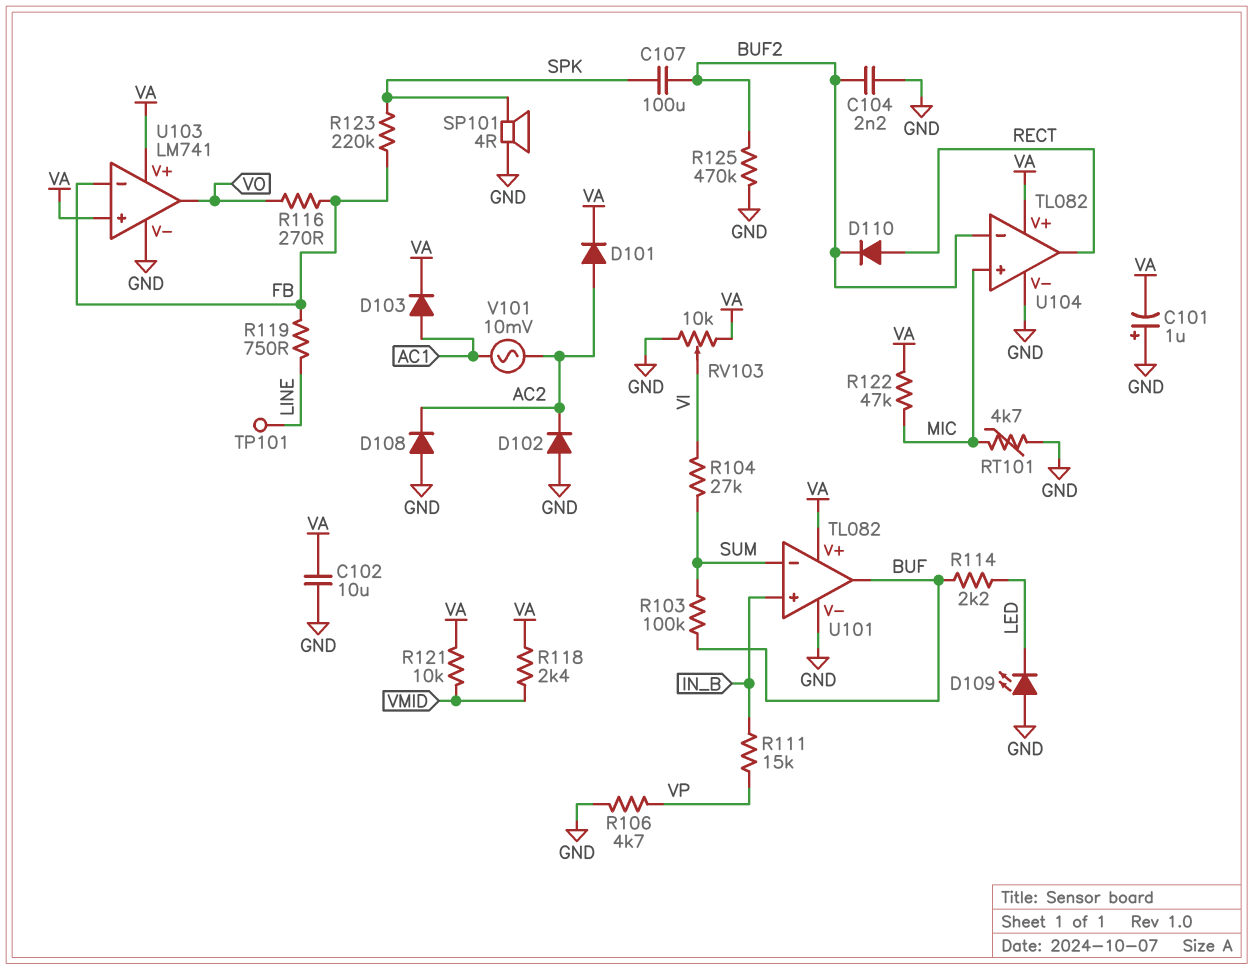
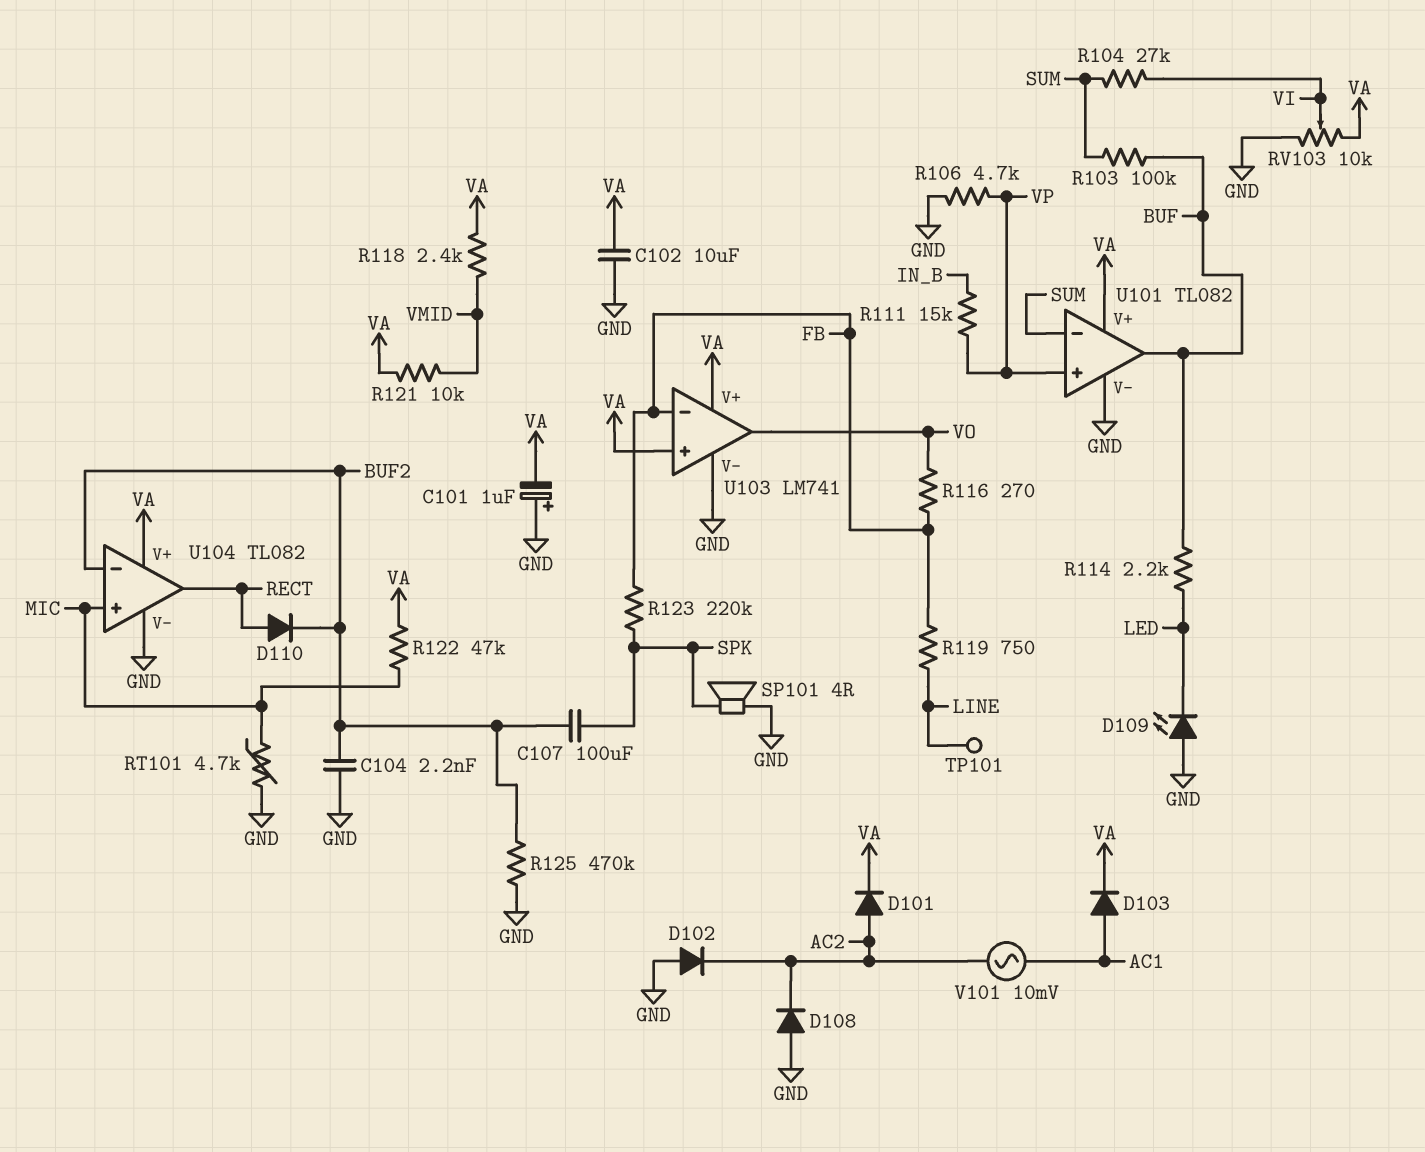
U101 pin in+: IN_B -> VP

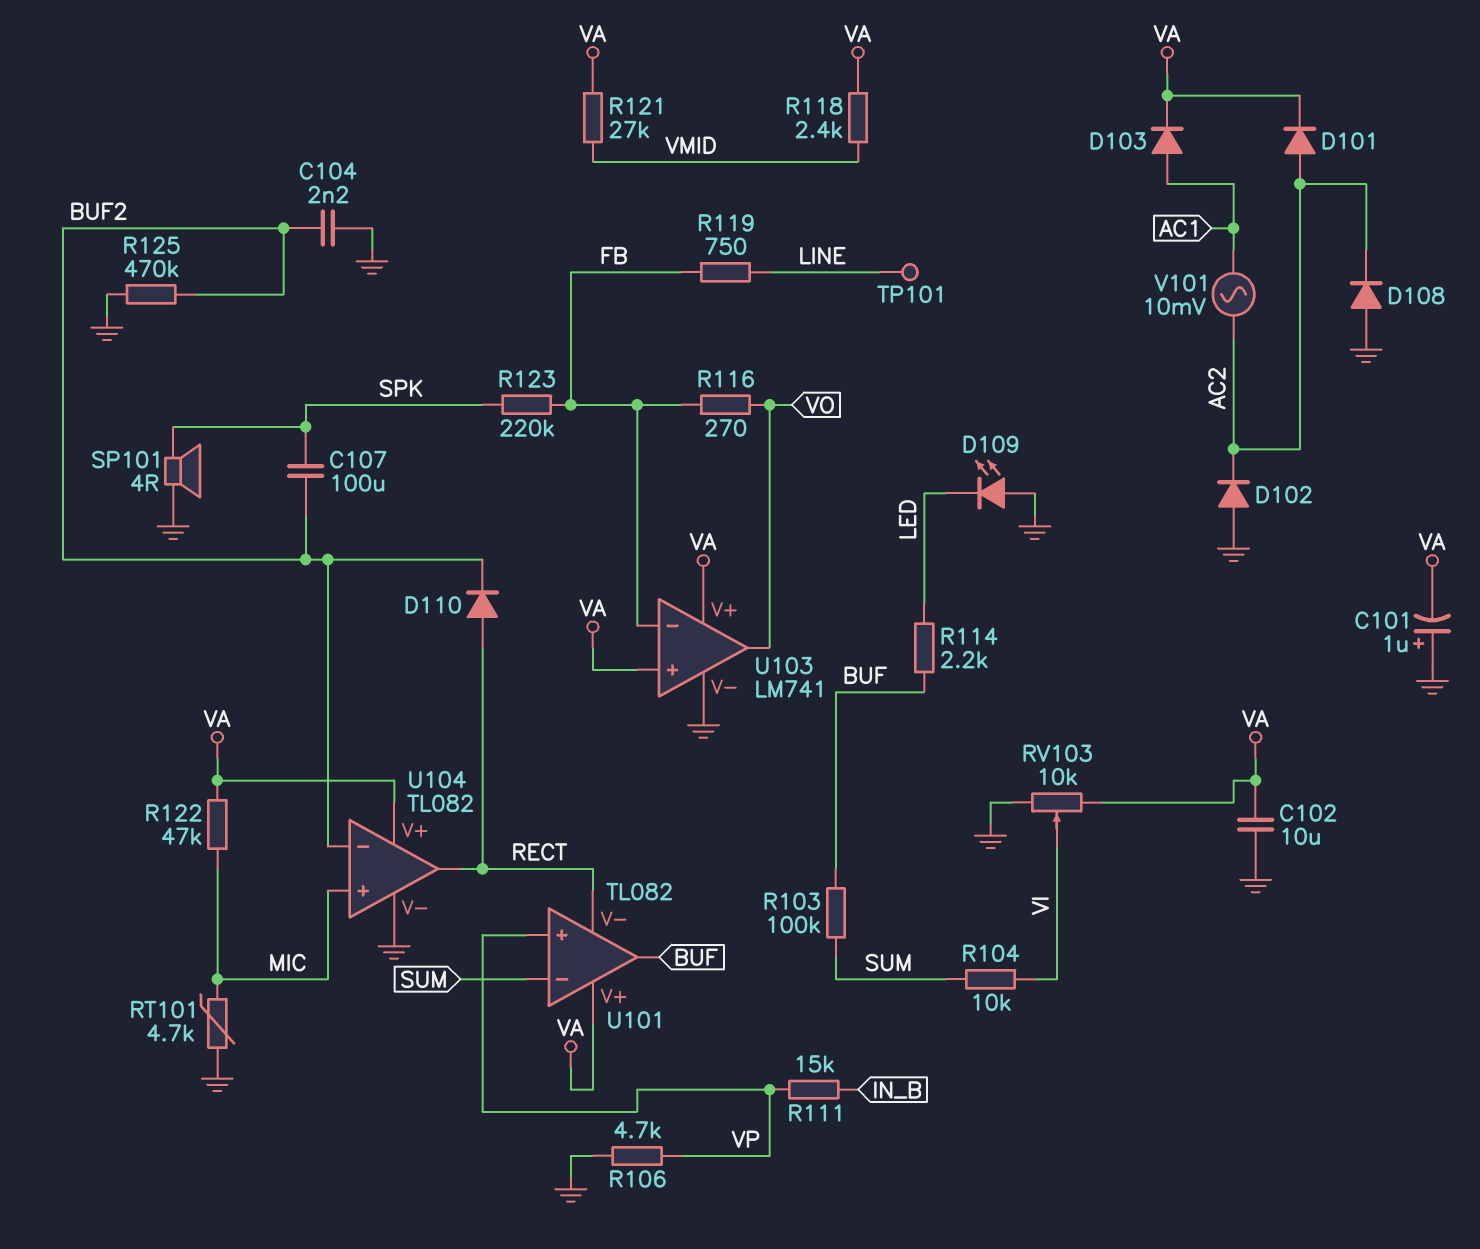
R104: 27k (SUM, VI) -> 10k (SUM, VI)
R121: 10k (VA, VMID) -> 27k (VA, VMID)
U101 pin V-: GND -> RECT

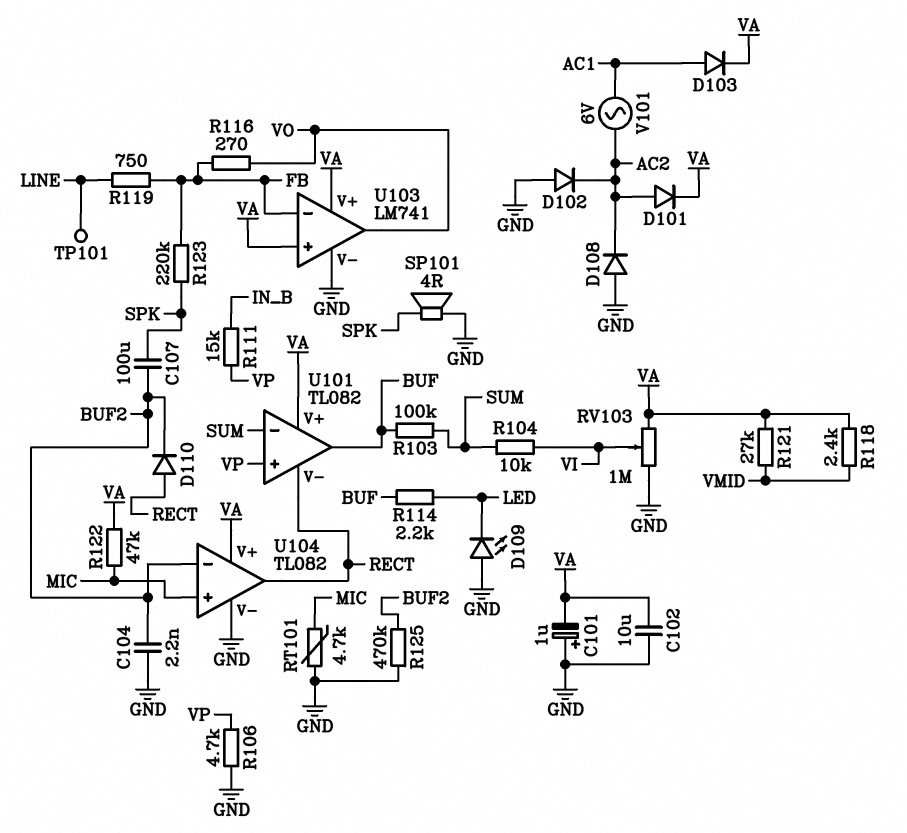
RV103: 10k (GND, VA, wiper VI) -> 1M (GND, VA, wiper VI)
V101: AC 10mV (AC1, AC2) -> AC 6V (AC1, AC2)

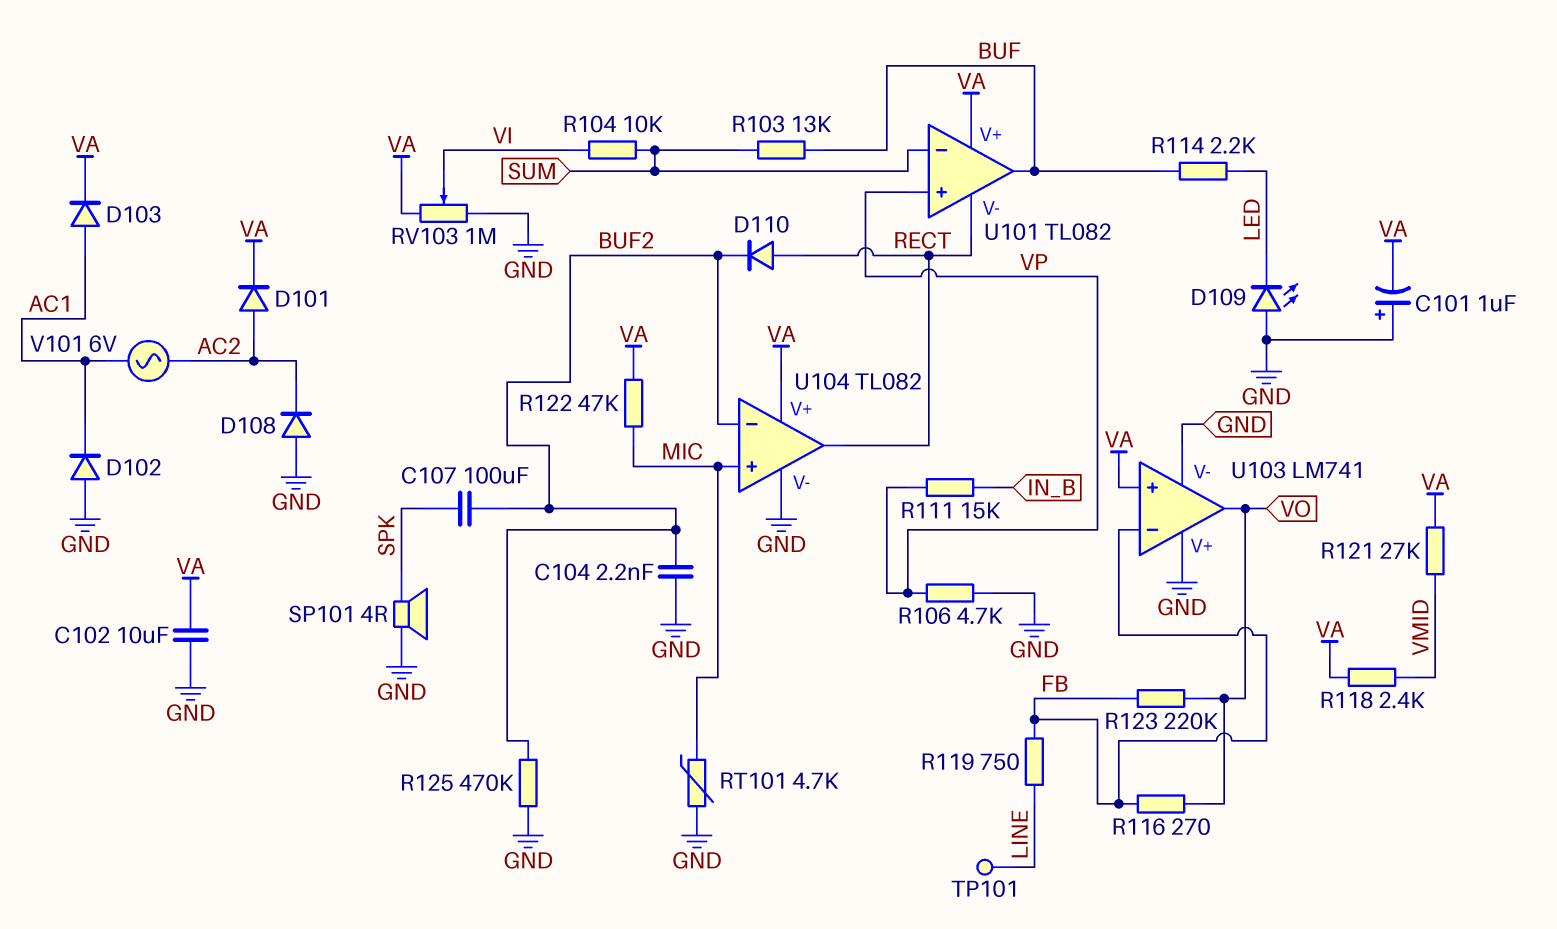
D102: diode (A GND, K AC2) -> diode (A GND, K AC1)
R103: 100k (BUF, SUM) -> 13k (BUF, SUM)
R123: 220k (FB, SPK) -> 220k (FB, VO)
U103 pin V+: VA -> GND

